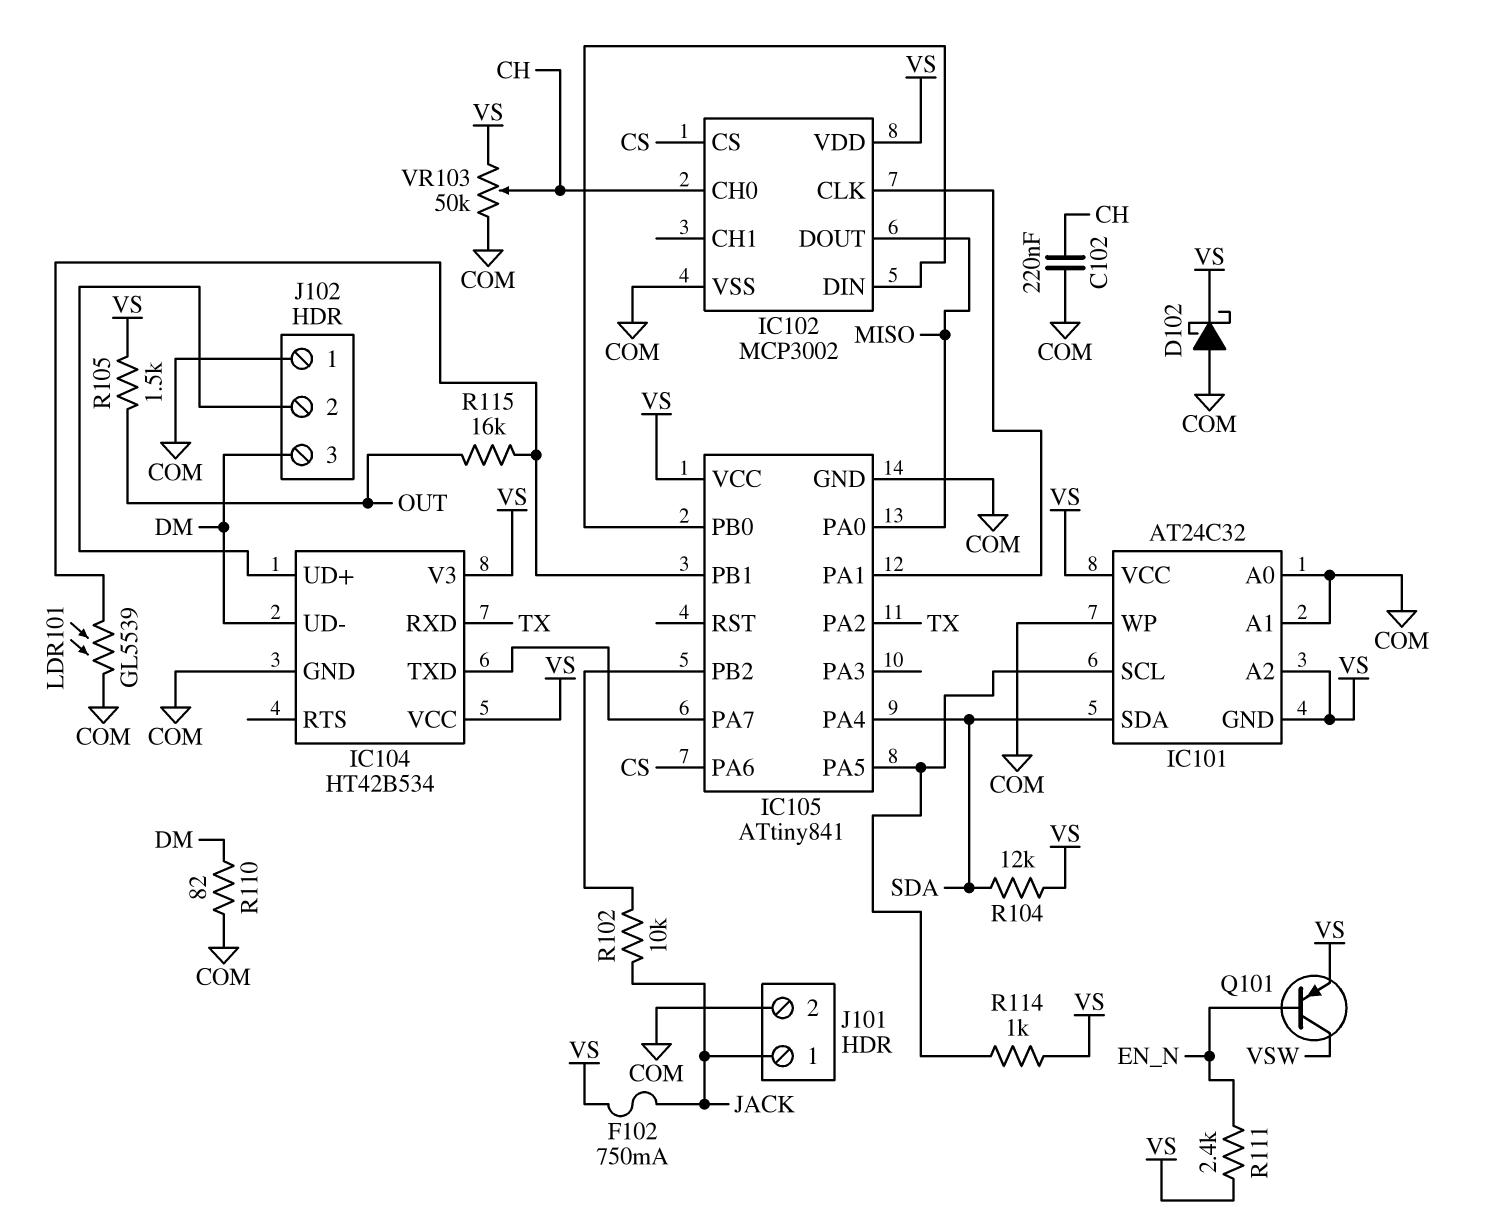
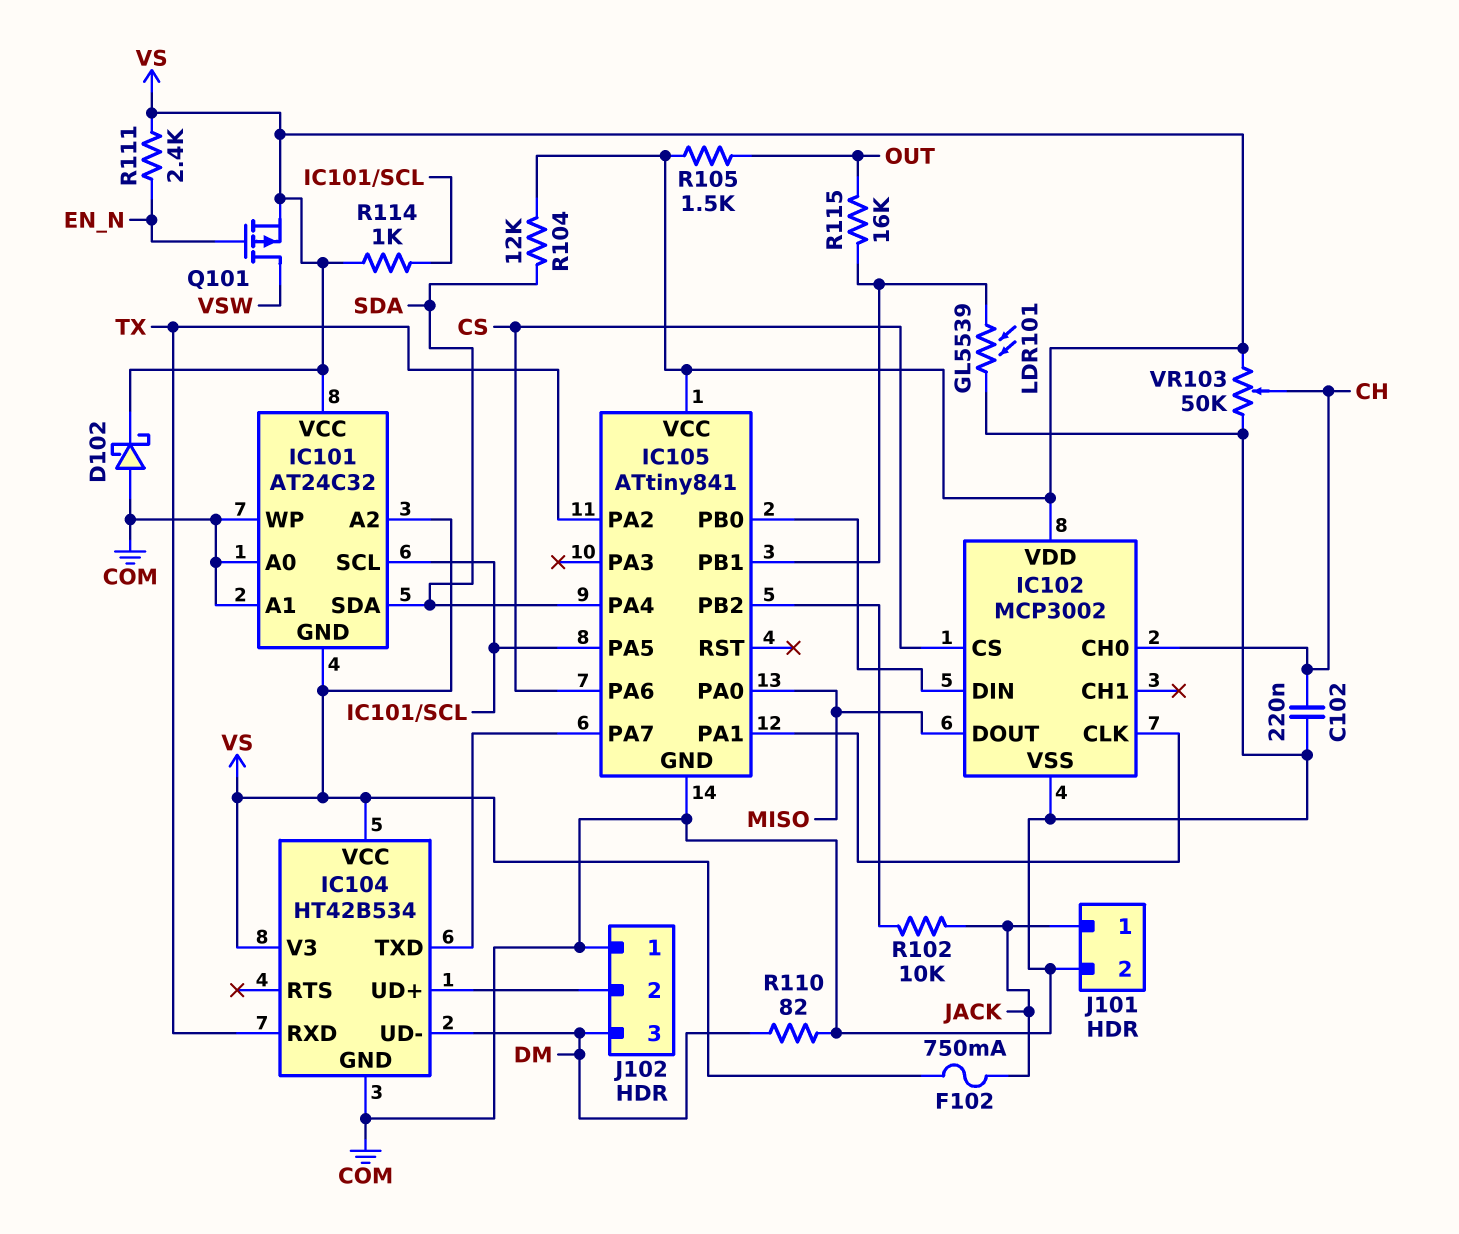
Q101: PNP (B EN_N, C VSW, E VS) -> PMOS (G EN_N, D VSW, S VS)

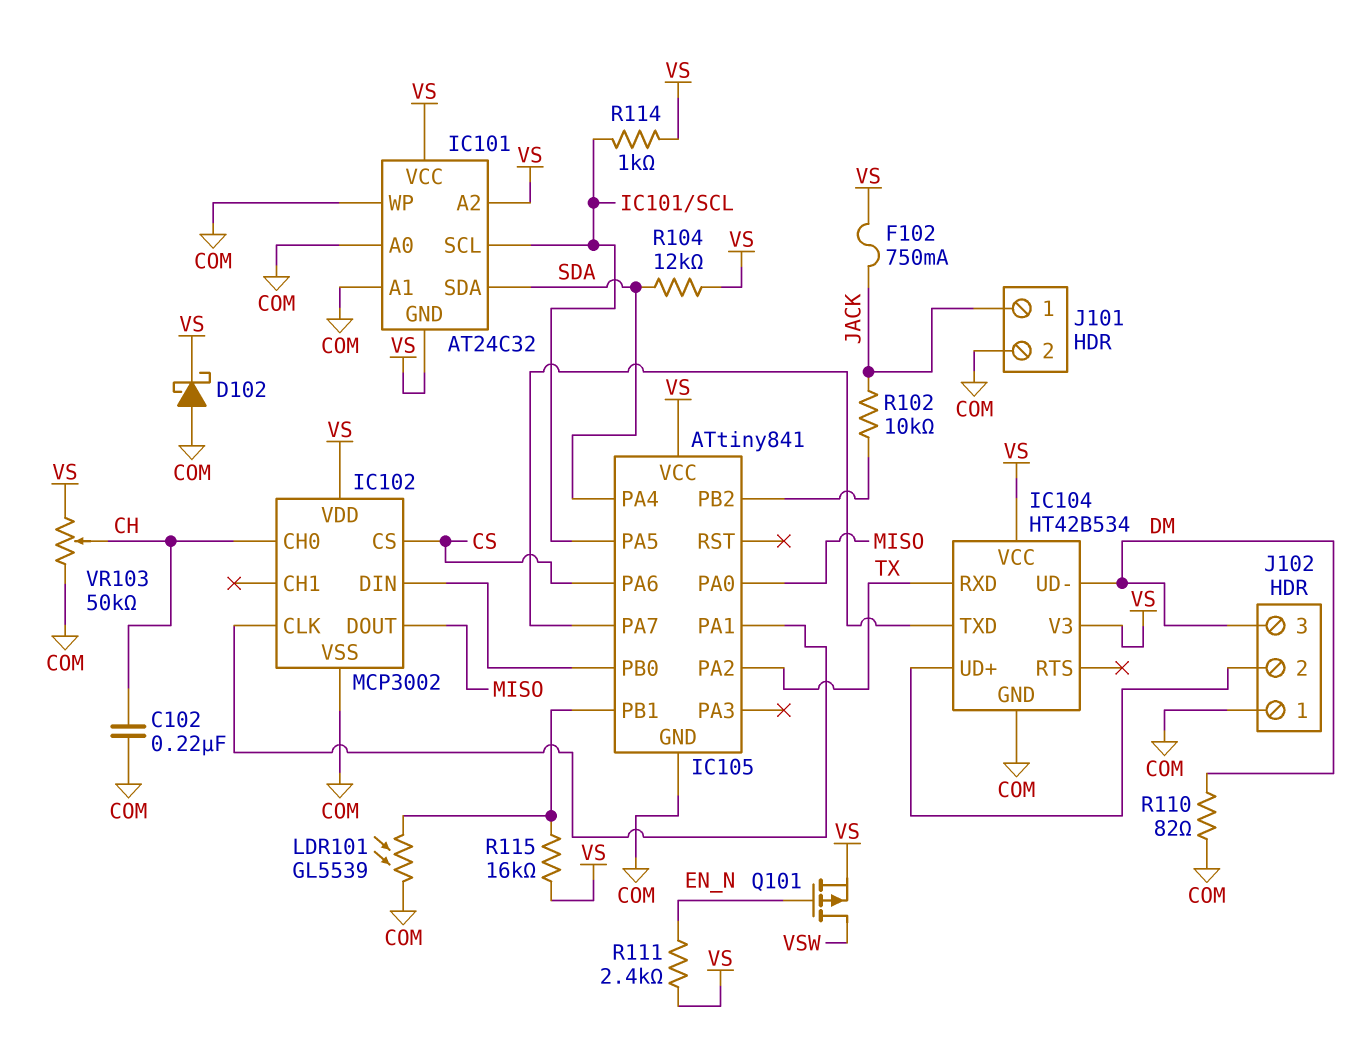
R105: 1.5k (OUT, VS) -> none
R115: 16k (IC105/PB1, OUT) -> 16k (IC105/PB1, VS)

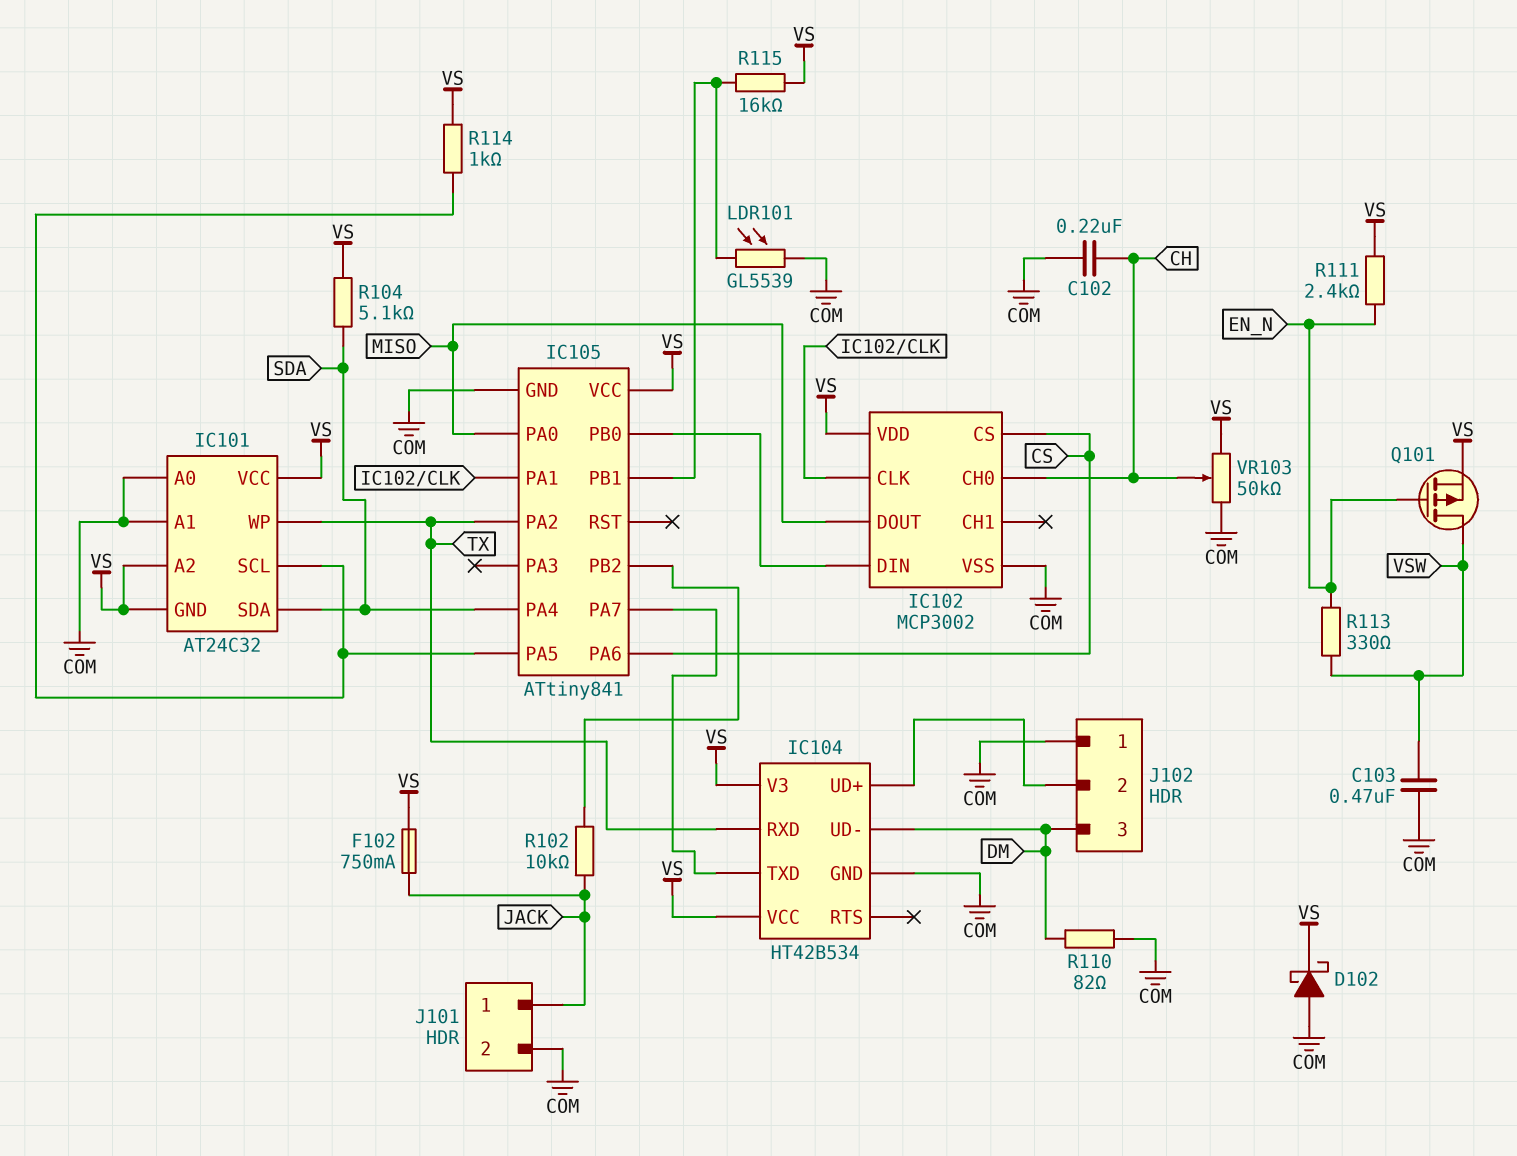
C103: none -> 470nF (COM, VSW)
IC101 pin WP: COM -> TX
R104: 12k (SDA, VS) -> 5.1k (SDA, VS)
R113: none -> 330 (EN_N, VSW)

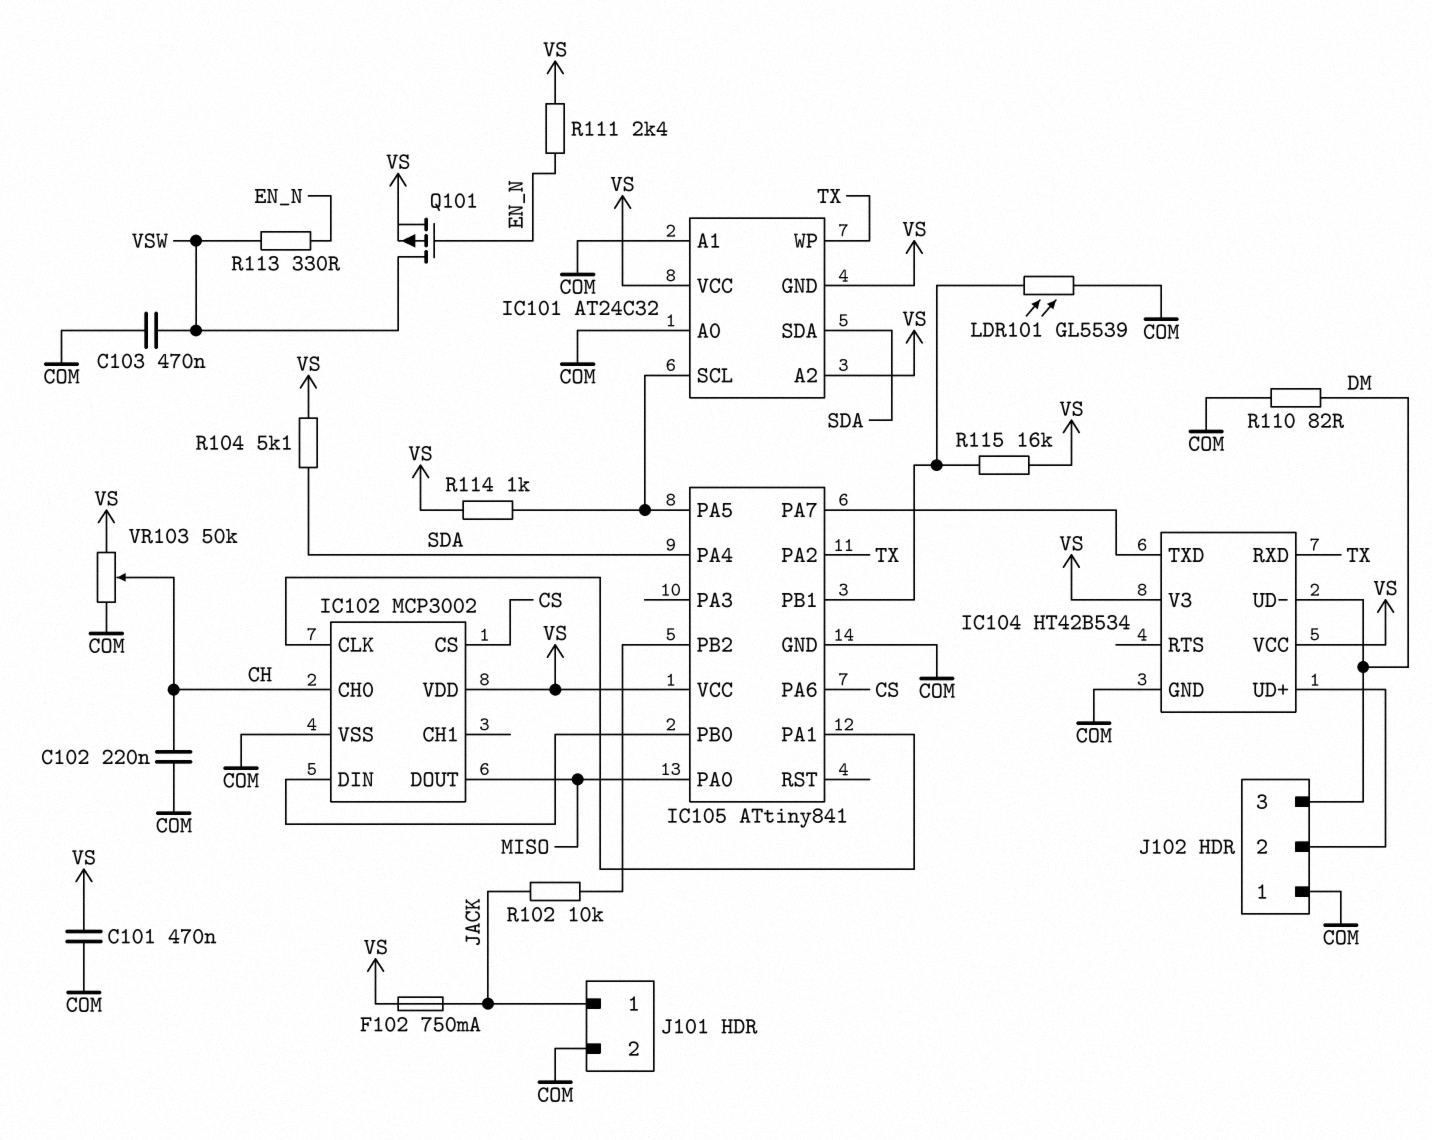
C101: none -> 470nF (COM, VS)
D102: schottky (A COM, K VS) -> none

